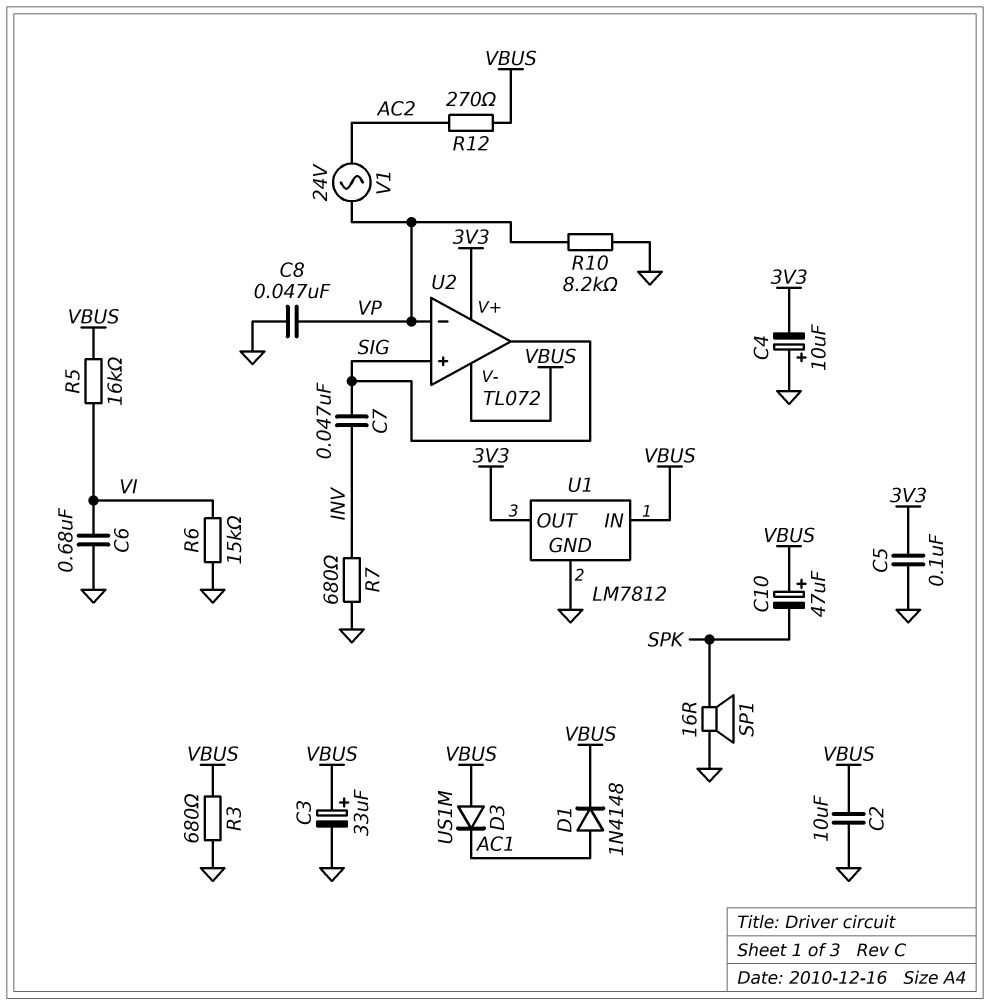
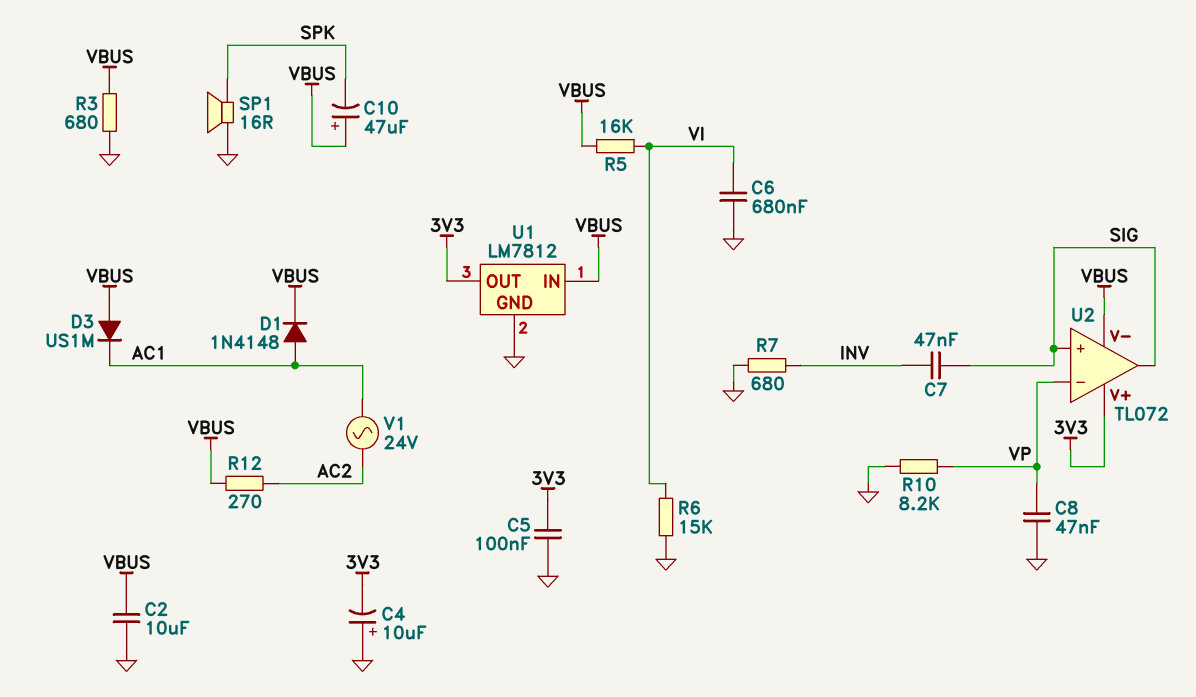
C3: 33uF (plus VBUS, minus GND) -> none
V1: AC 24V (AC2, VP) -> AC 24V (AC1, AC2)

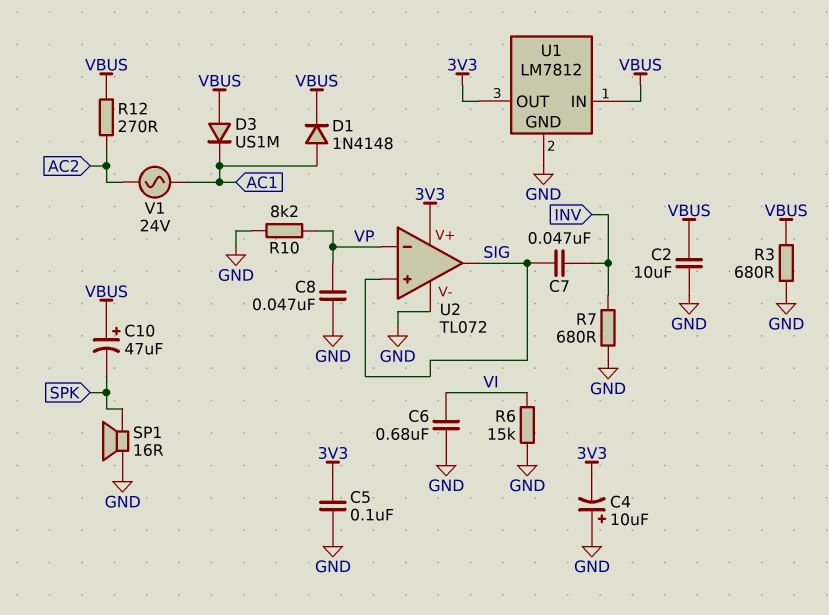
R5: 16k (VBUS, VI) -> none
U2 pin V-: VBUS -> GND

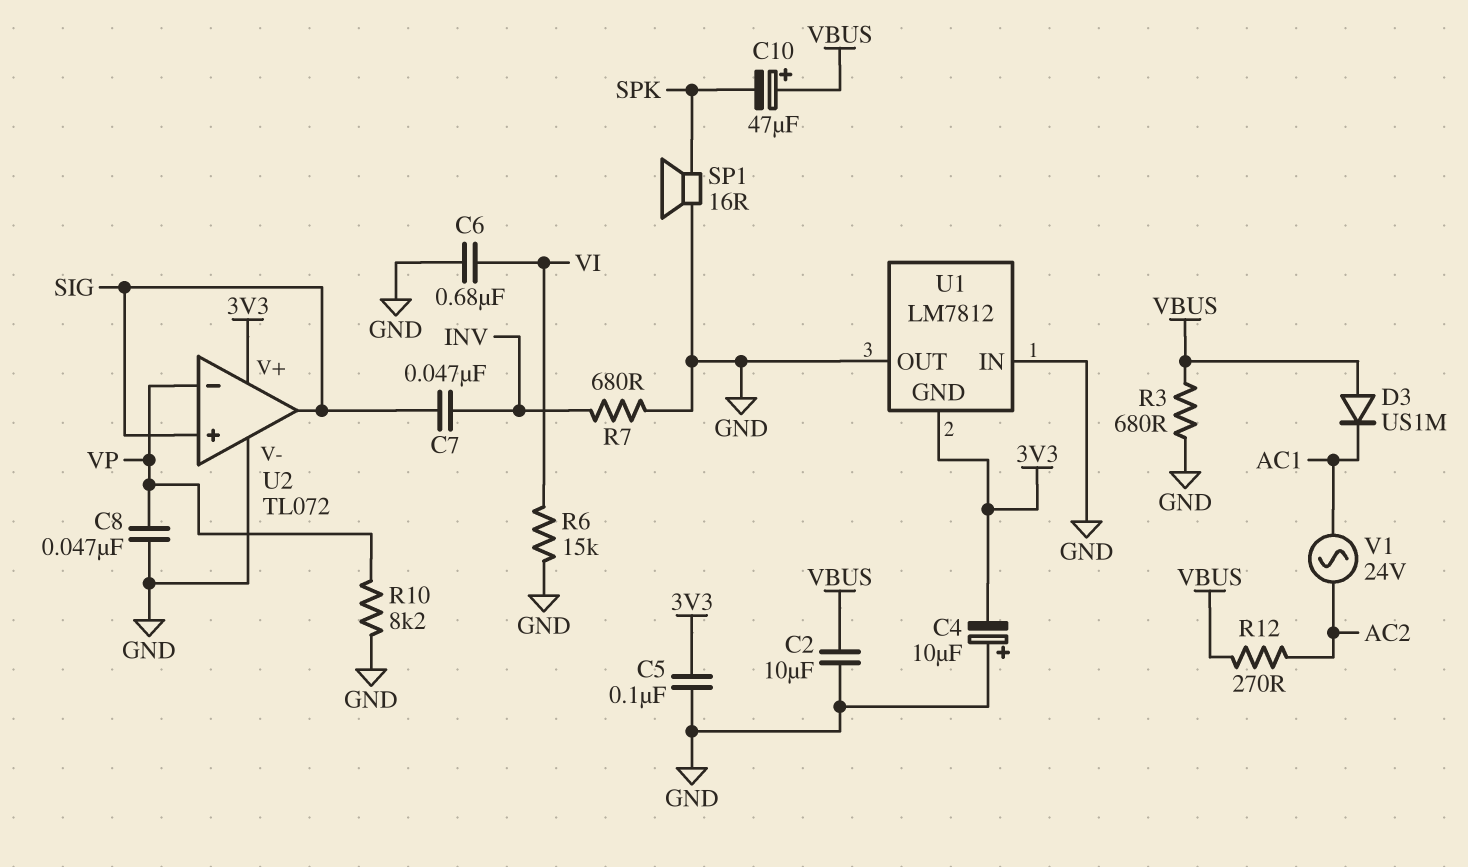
D1: diode 1N4148 (A AC1, K VBUS) -> none
U1 pin GND: GND -> 3V3
U1 pin IN: VBUS -> GND
U1 pin OUT: 3V3 -> GND

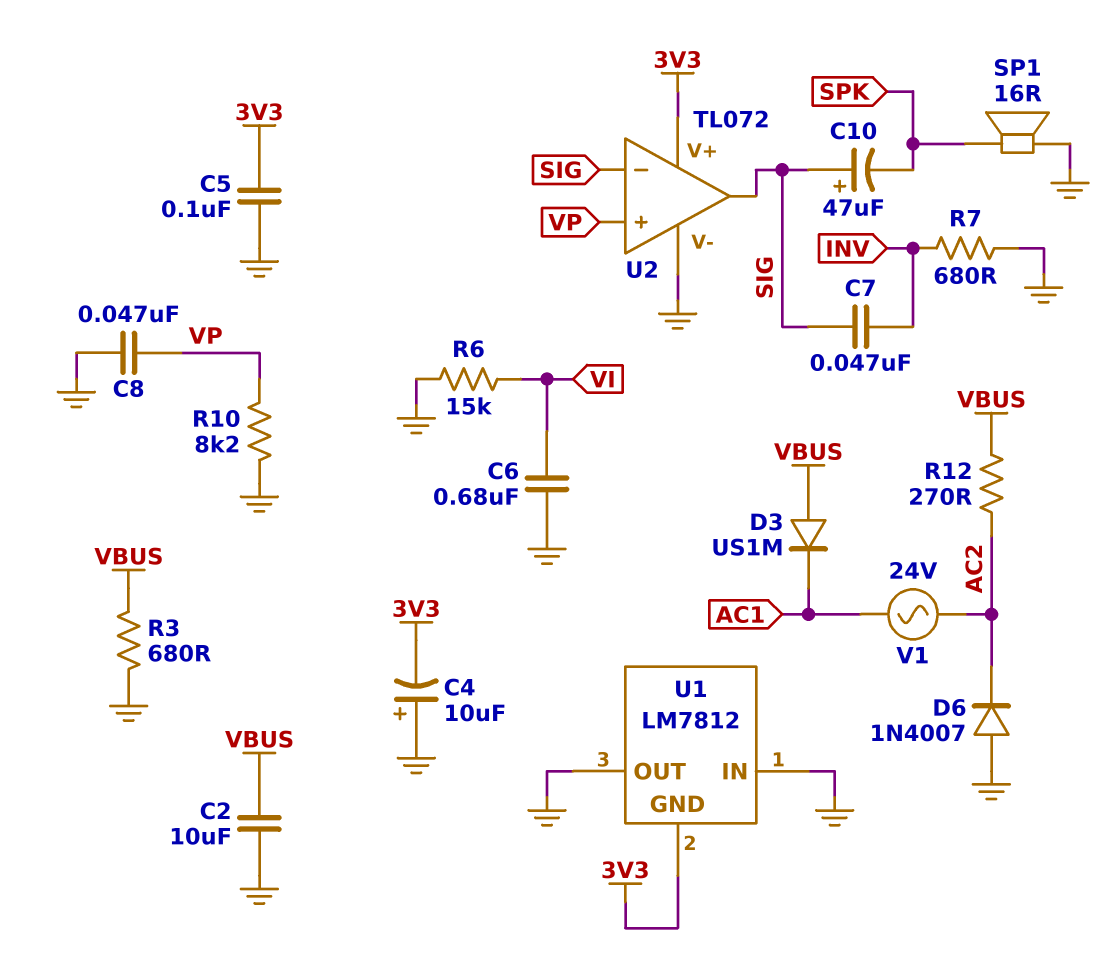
C10: 47uF (plus VBUS, minus SPK) -> 47uF (plus SIG, minus SPK)
D6: none -> diode 1N4007 (A GND, K AC2)
U2 pin in+: SIG -> VP
U2 pin in-: VP -> SIG

